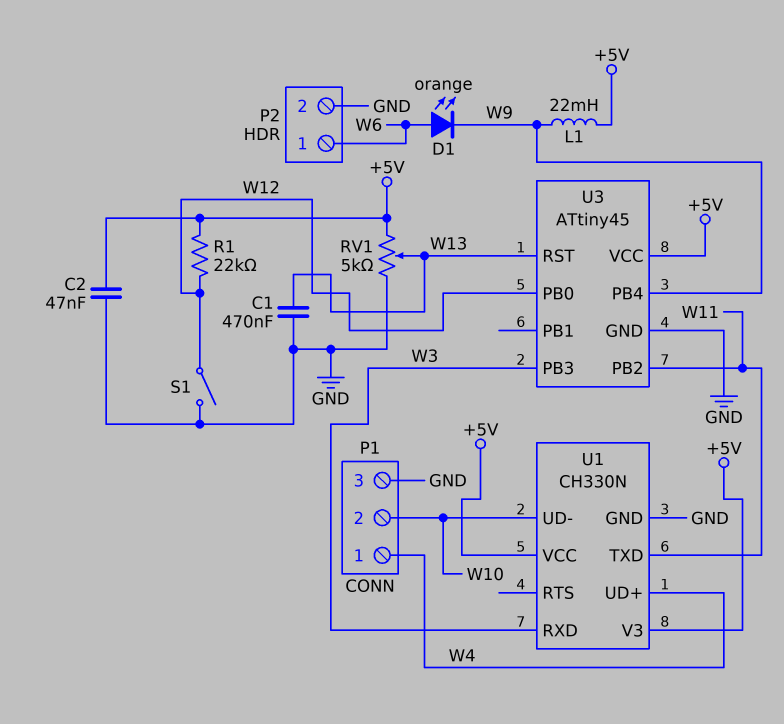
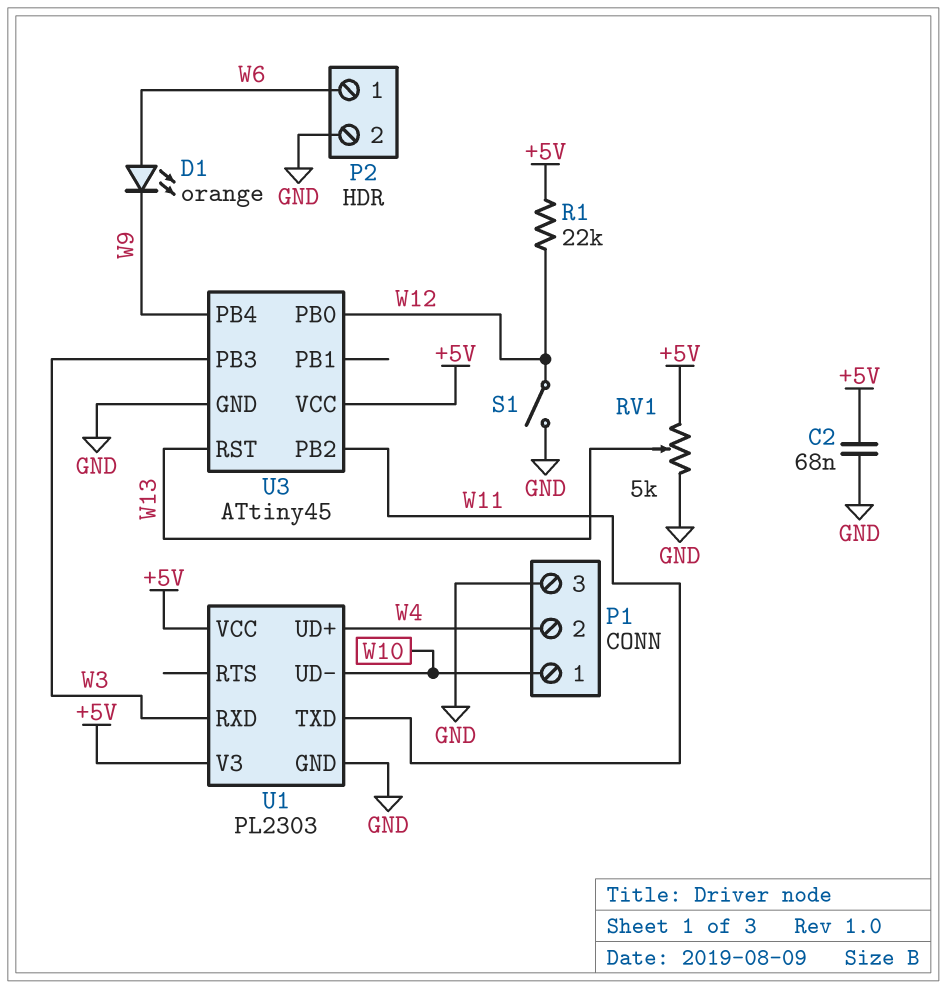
C1: 470nF (GND, W13) -> none
C2: 47nF (+5V, GND) -> 68nF (+5V, GND)
L1: 22mH (+5V, W9) -> none
P1 pin 1: W4 -> W10
P1 pin 2: W10 -> W4
U1: CH330N -> PL2303

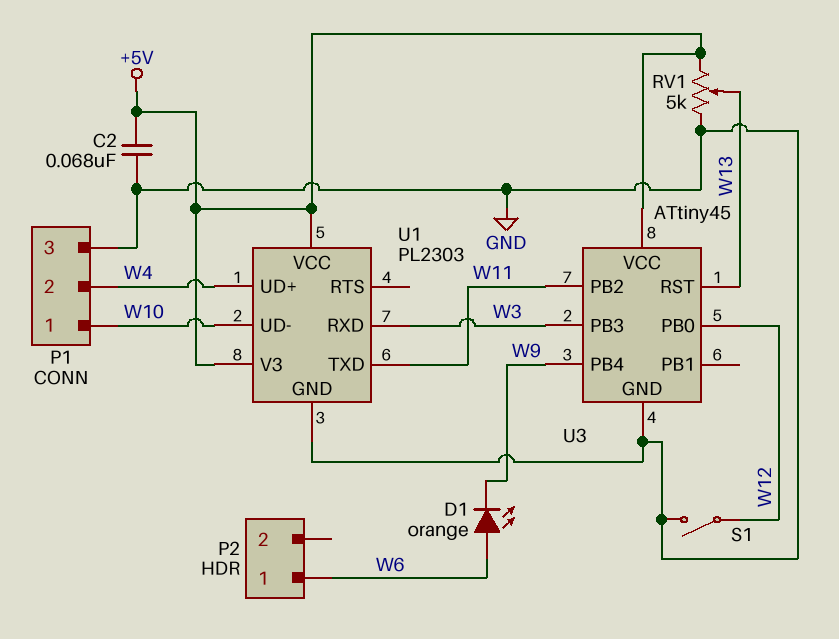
P2 pin 2: GND -> none
R1: 22k (+5V, W12) -> none

